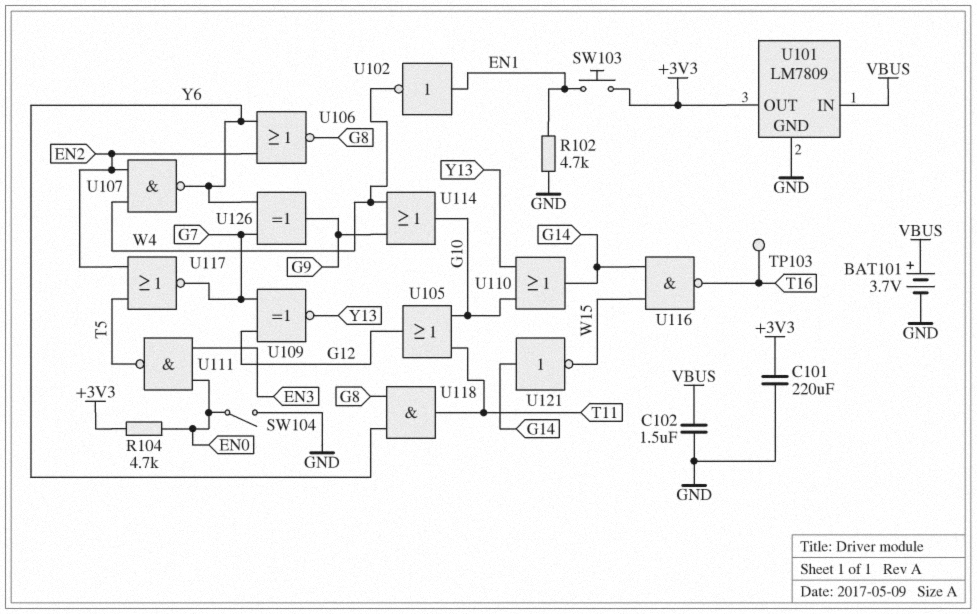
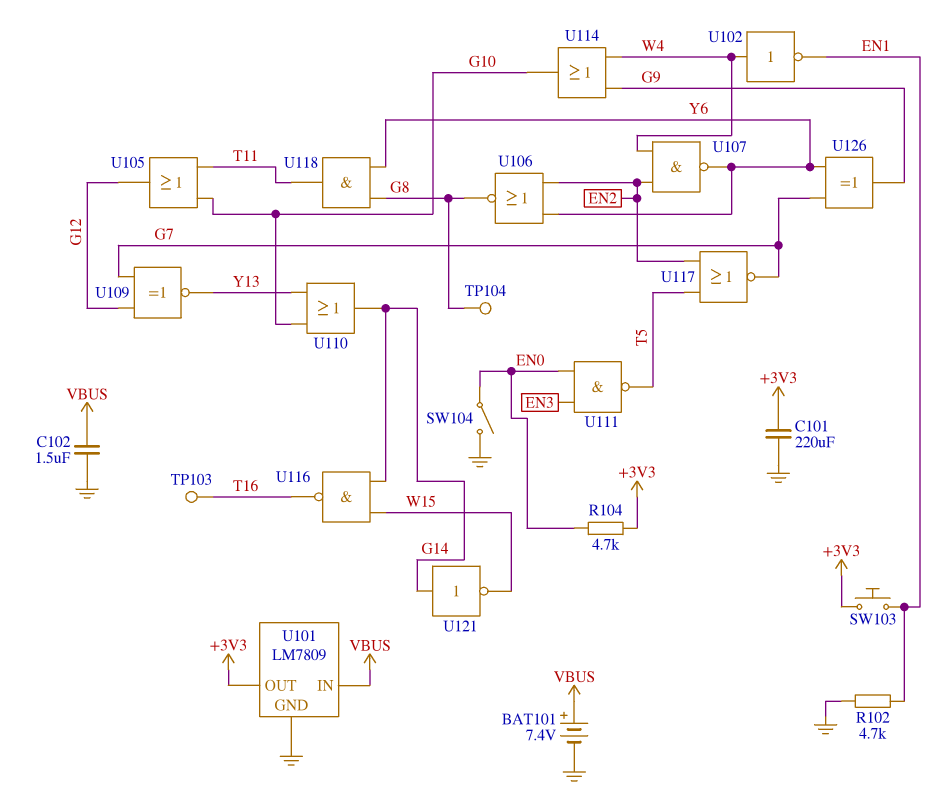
BAT101: 3.7V (plus VBUS, minus GND) -> 7.4V (plus VBUS, minus GND)
TP104: none -> test point (G8)
U102: NOT (in EN1, out W4) -> NOT (in W4, out EN1)

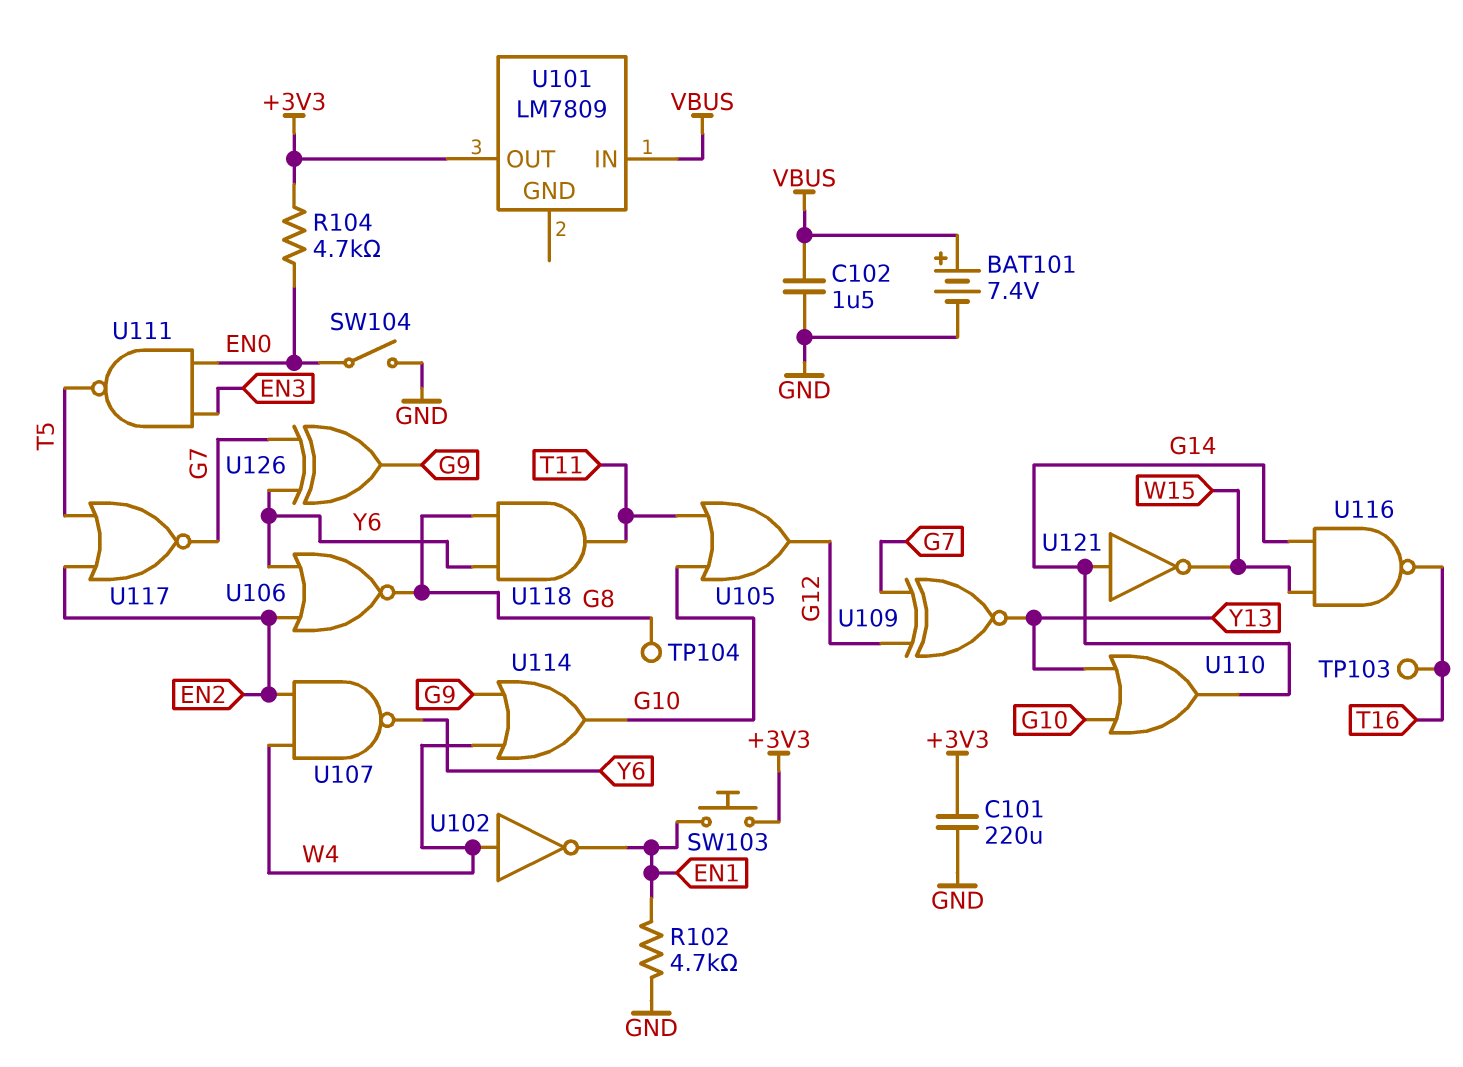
U101 pin GND: GND -> none

